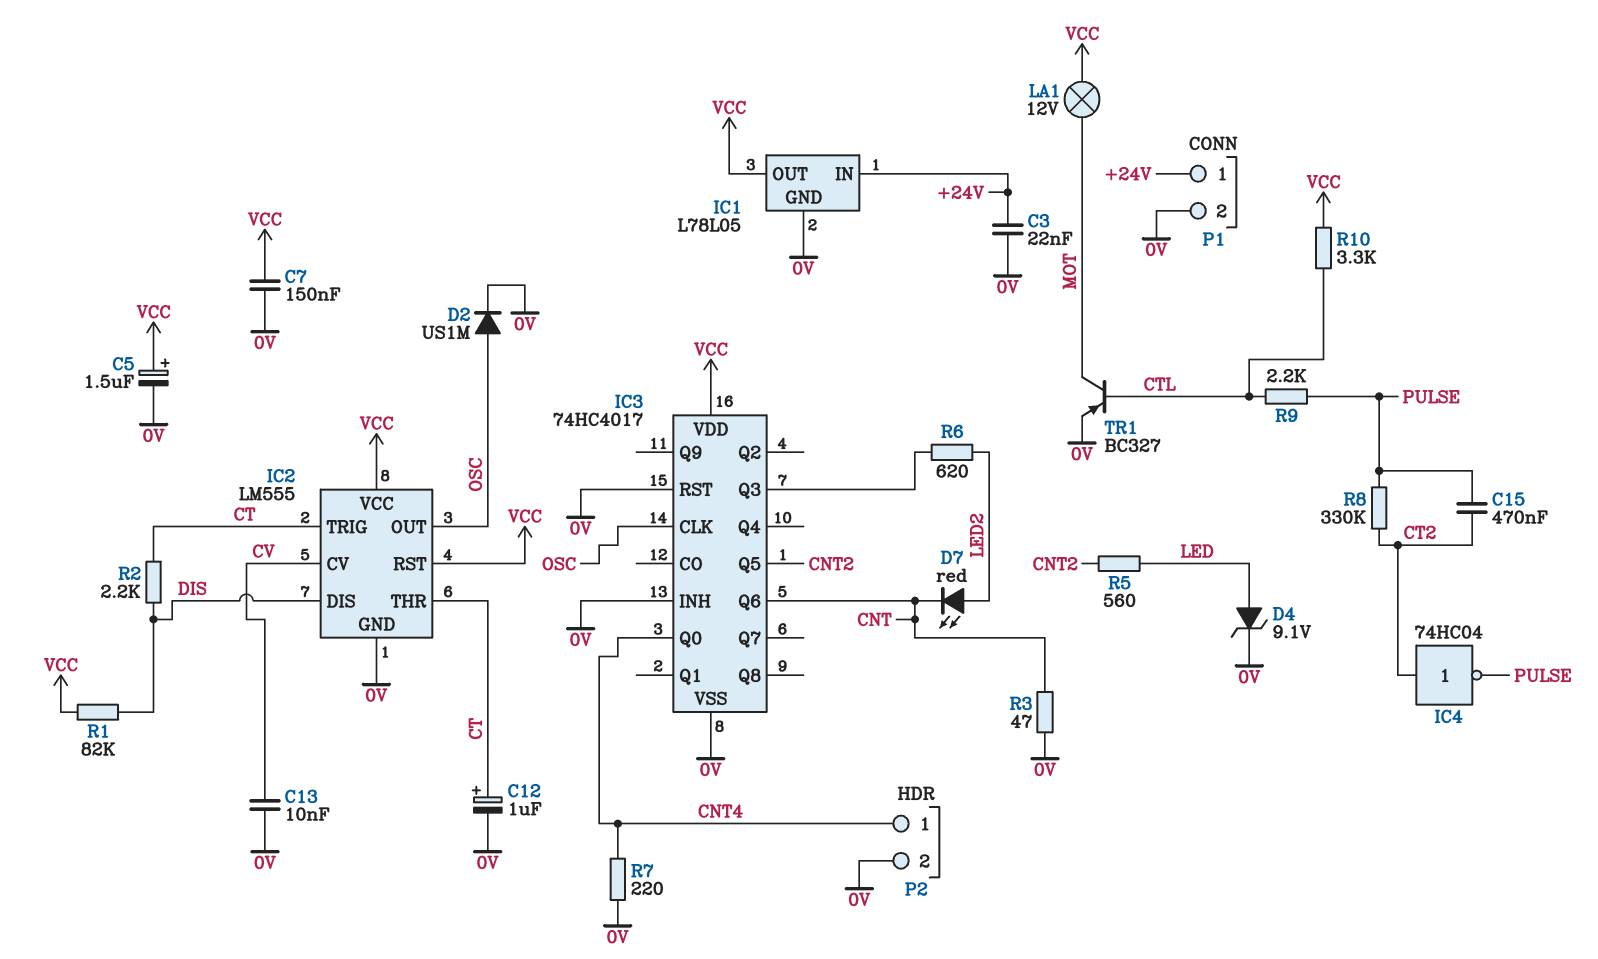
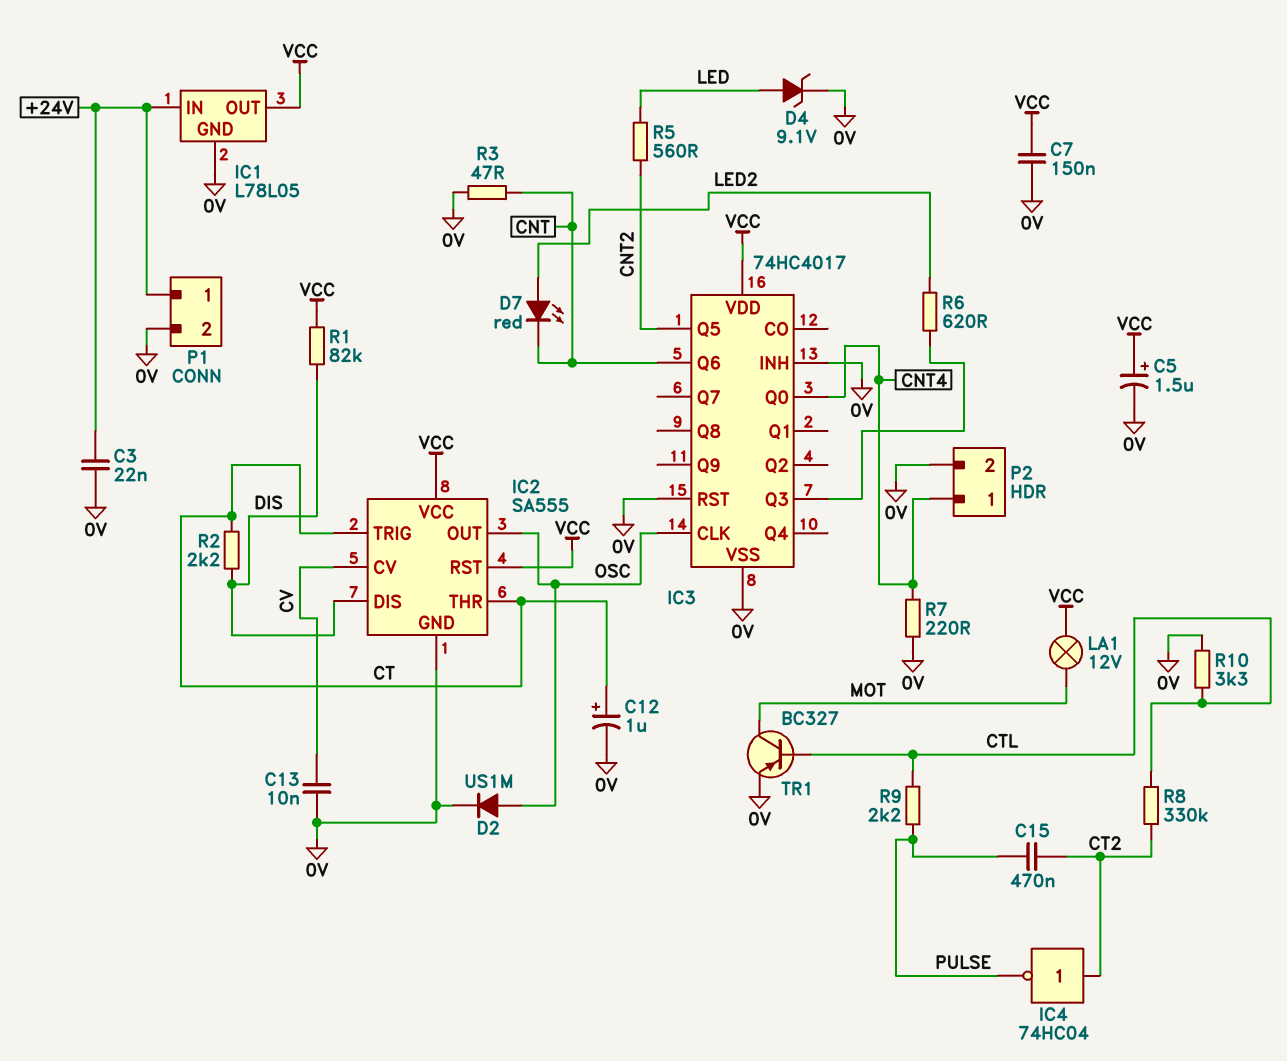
IC2: LM555 -> SA555
R8: 330k (CT2, PULSE) -> 330k (CT2, CTL)
R10: 3.3k (CTL, VCC) -> 3.3k (0V, CTL)

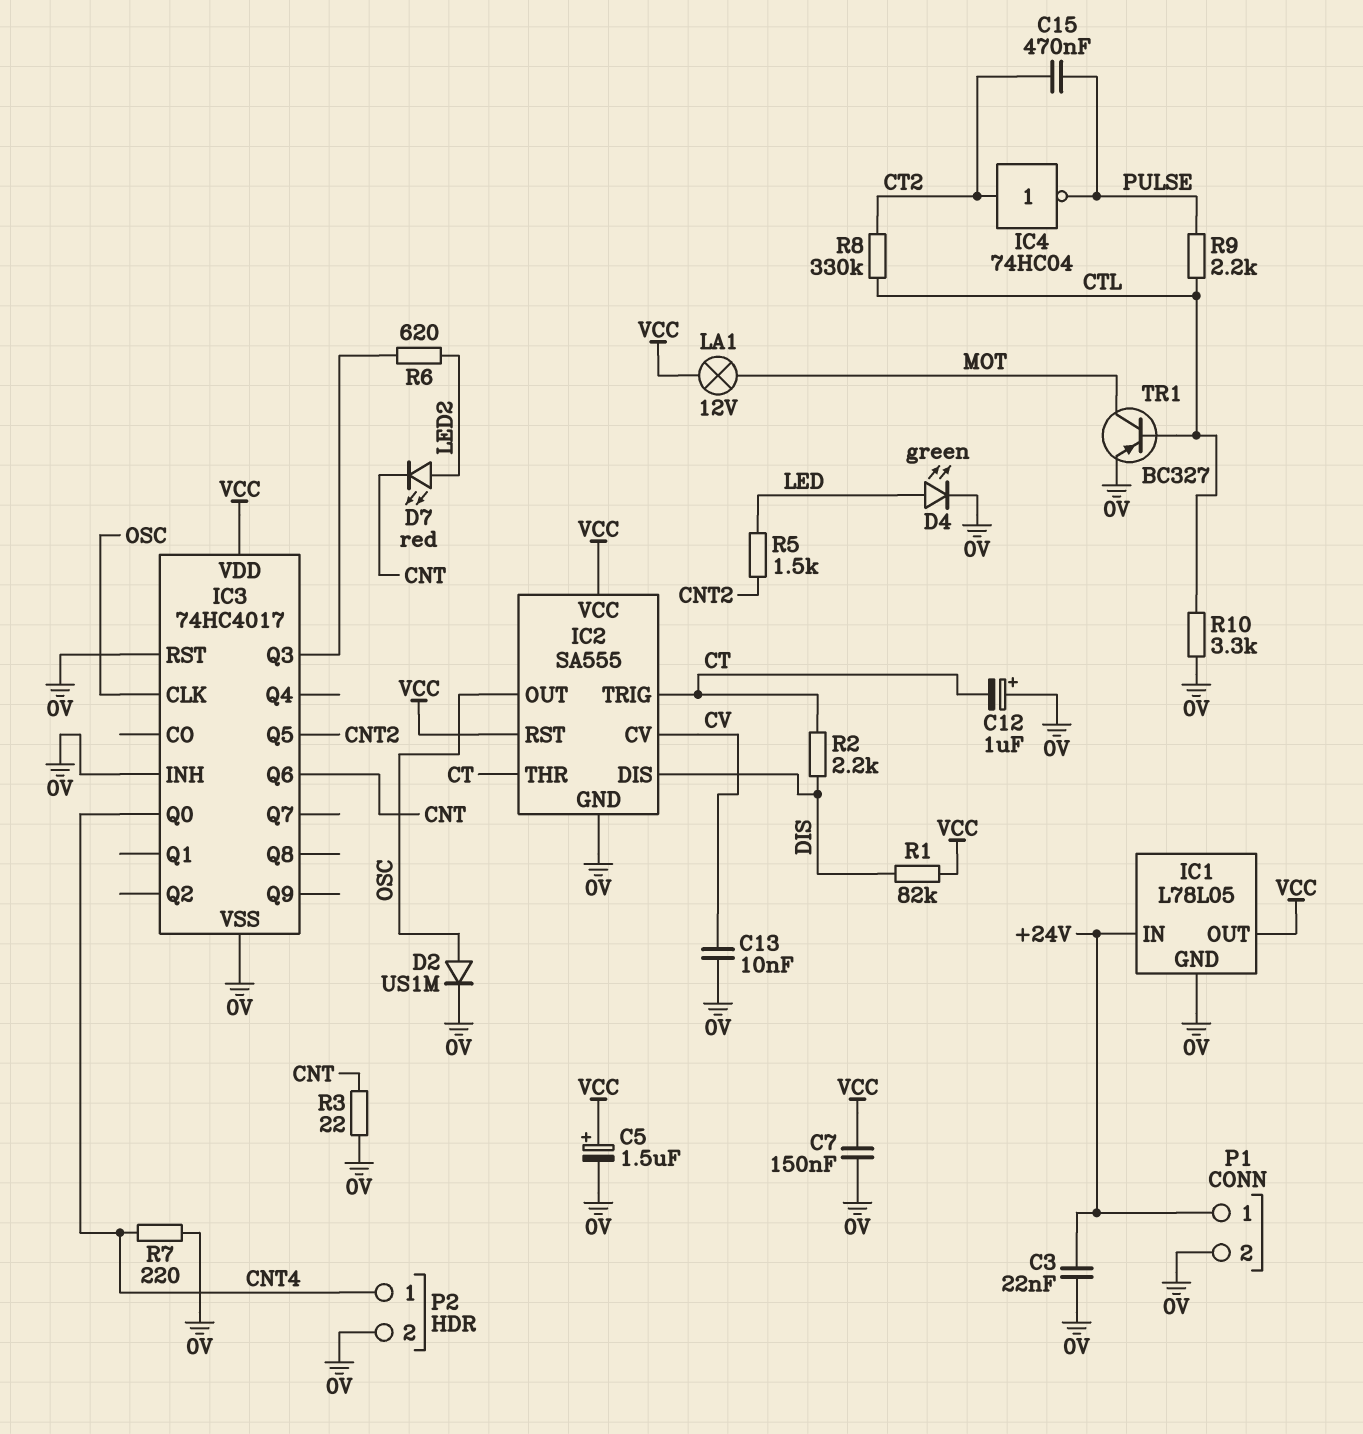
C12: 1uF (plus CT, minus 0V) -> 1uF (plus 0V, minus CT)
D4: zener 9.1V (A LED, K 0V) -> LED green (A LED, K 0V)
R3: 47 (0V, CNT) -> 22 (0V, CNT)
R5: 560 (CNT2, LED) -> 1.5k (CNT2, LED)

